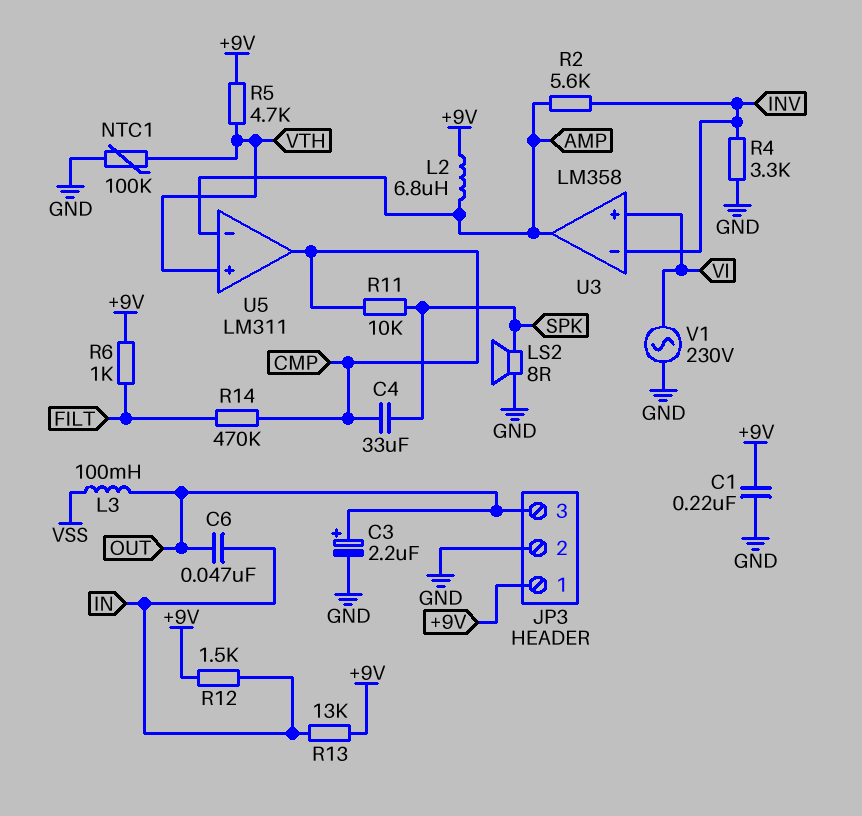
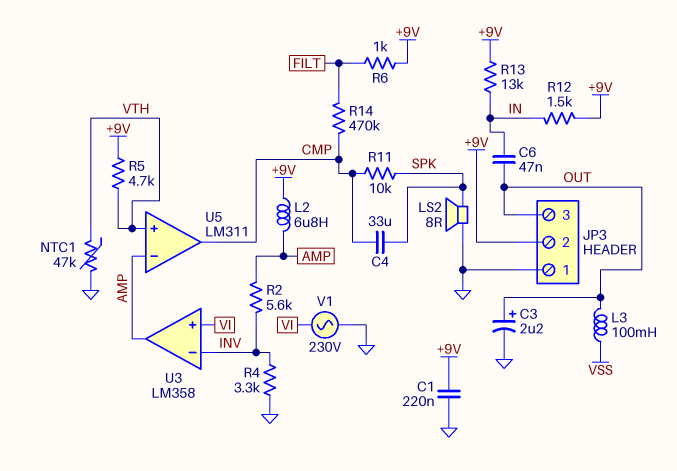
JP3 pin 1: +9V -> GND
JP3 pin 2: GND -> +9V
NTC1: 100k (GND, VTH) -> 47k (GND, VTH)

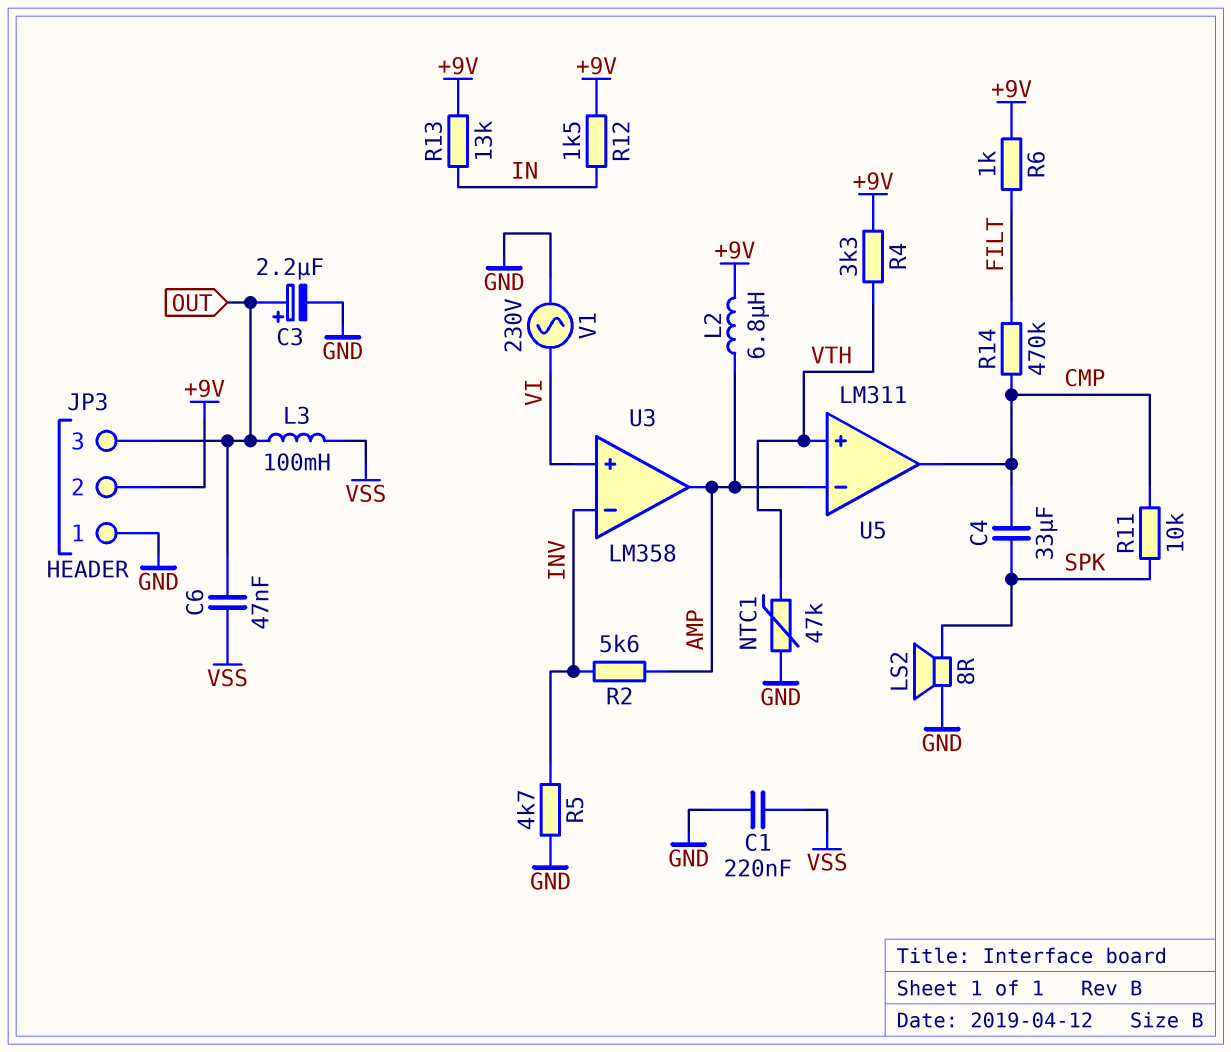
C1: 220nF (+9V, GND) -> 220nF (GND, VSS)
C6: 47nF (IN, OUT) -> 47nF (OUT, VSS)
R4: 3.3k (GND, INV) -> 3.3k (+9V, VTH)
R5: 4.7k (+9V, VTH) -> 4.7k (GND, INV)

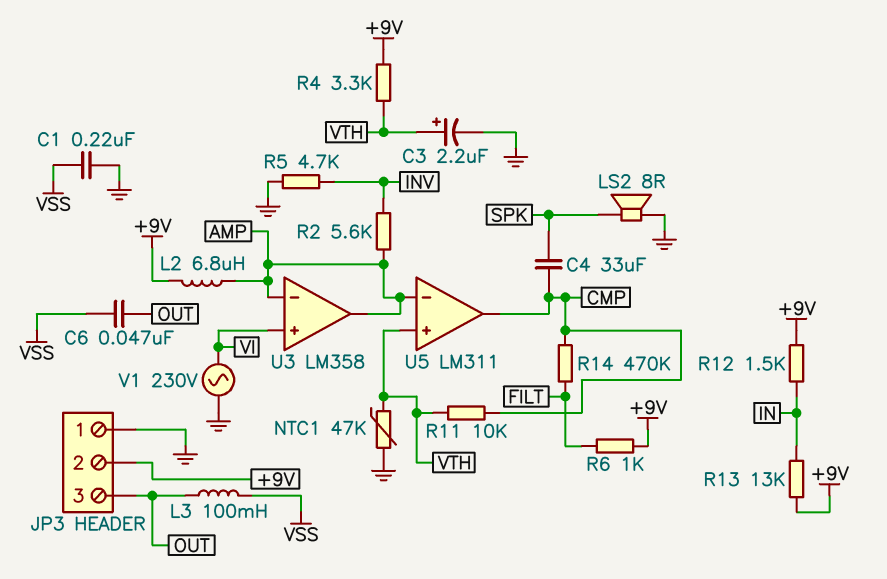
C3: 2.2uF (plus OUT, minus GND) -> 2.2uF (plus VTH, minus GND)
R11: 10k (CMP, SPK) -> 10k (CMP, VTH)
U3 pin in-: INV -> AMP

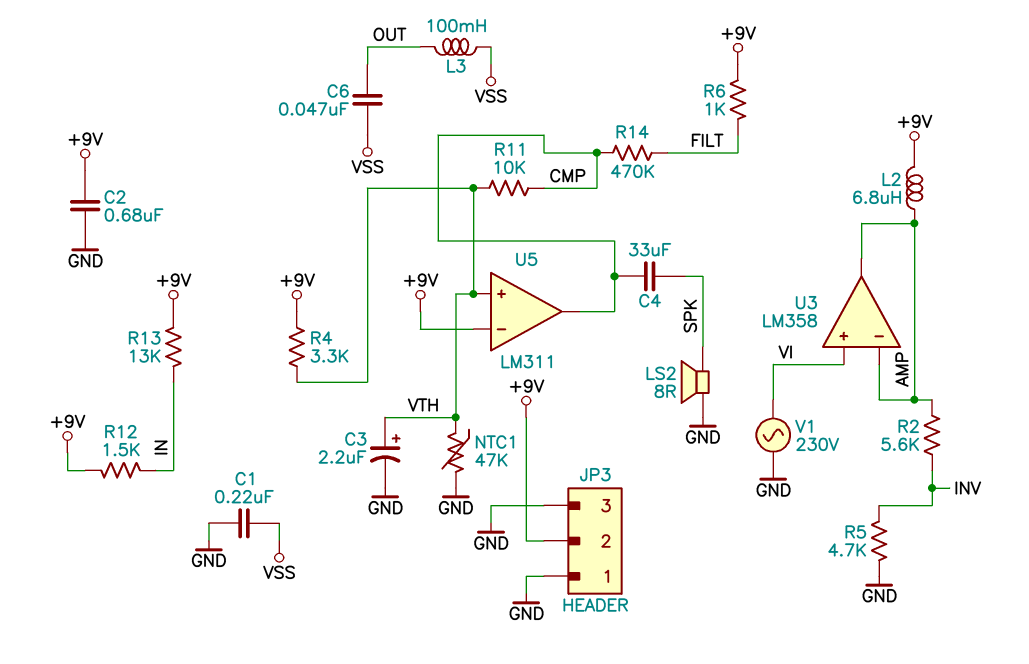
C2: none -> 680nF (+9V, GND)
JP3 pin 3: OUT -> GND
U5 pin in-: AMP -> +9V

